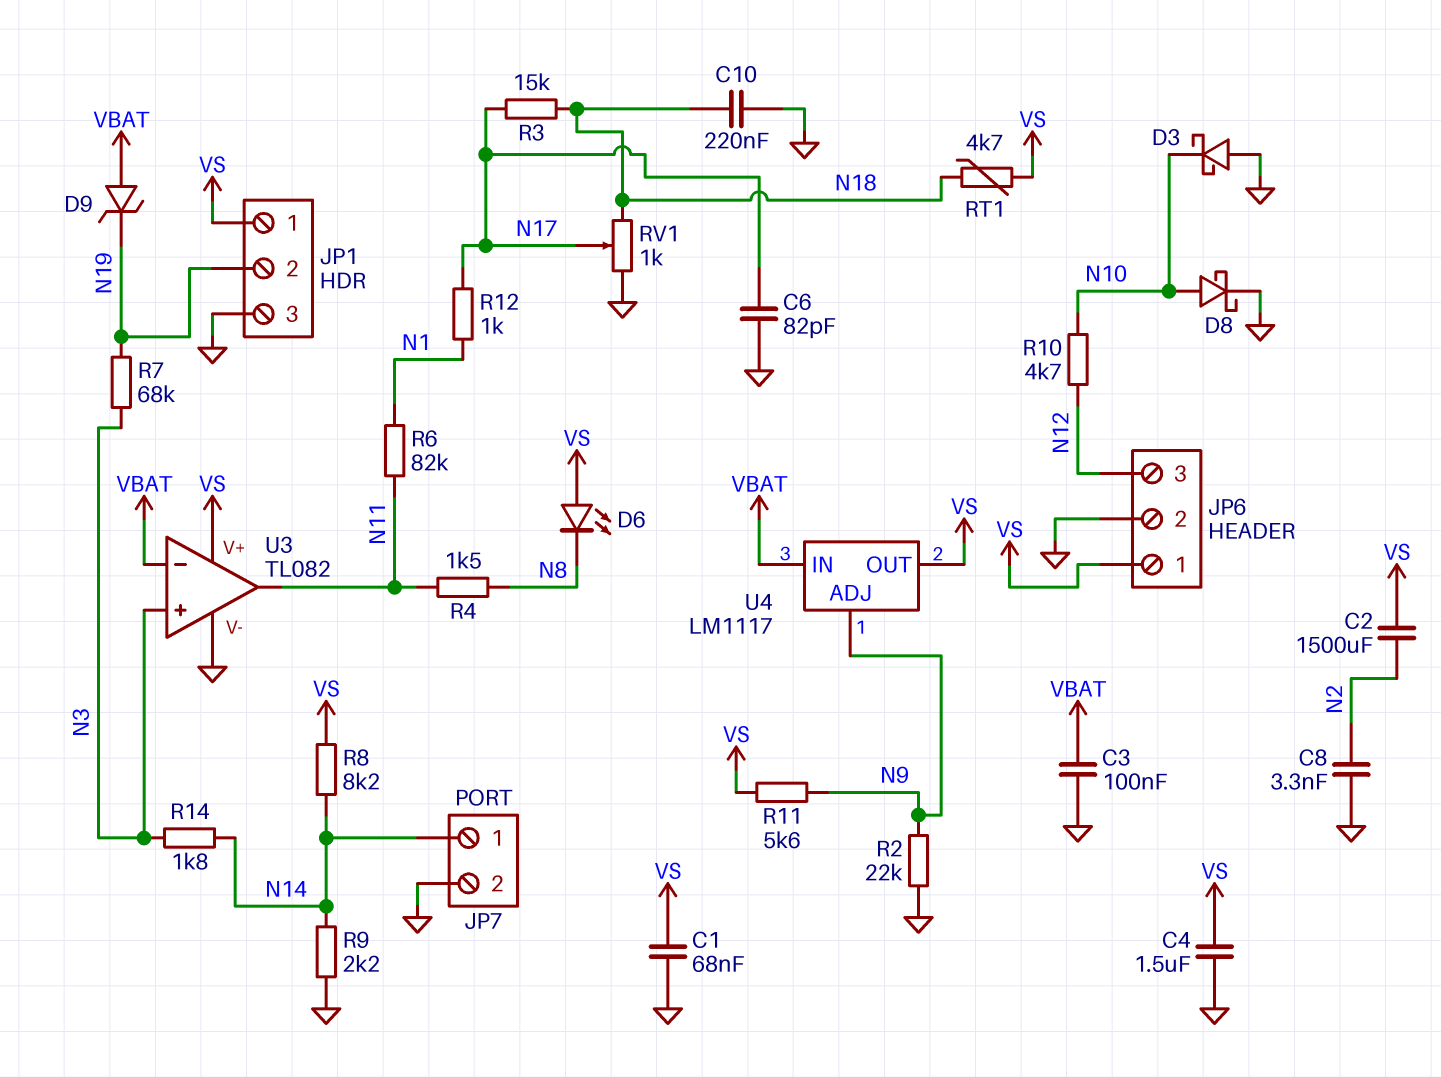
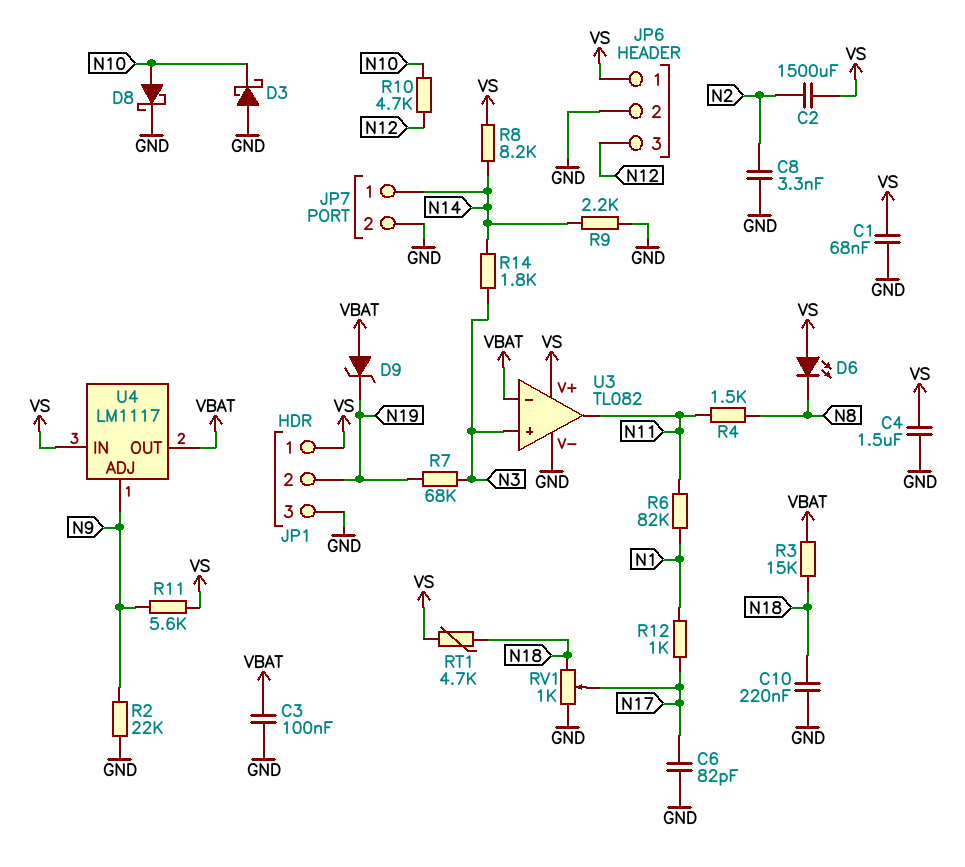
R3: 15k (N17, N18) -> 15k (N18, VBAT)
U4 pin IN: VBAT -> VS
U4 pin OUT: VS -> VBAT

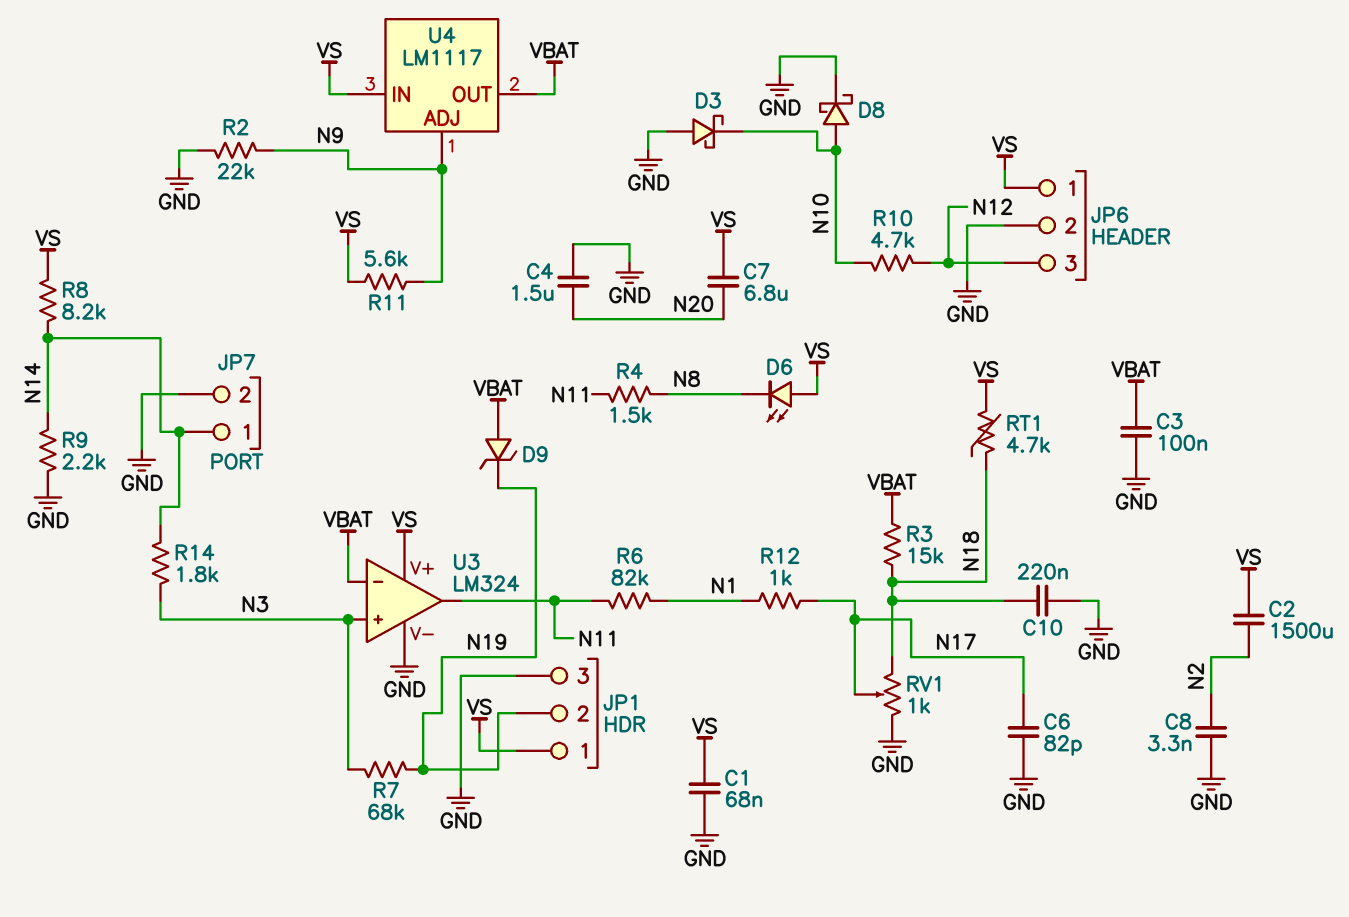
C4: 1.5uF (GND, VS) -> 1.5uF (GND, N20)
C7: none -> 6.8uF (N20, VS)
U3: TL082 -> LM324

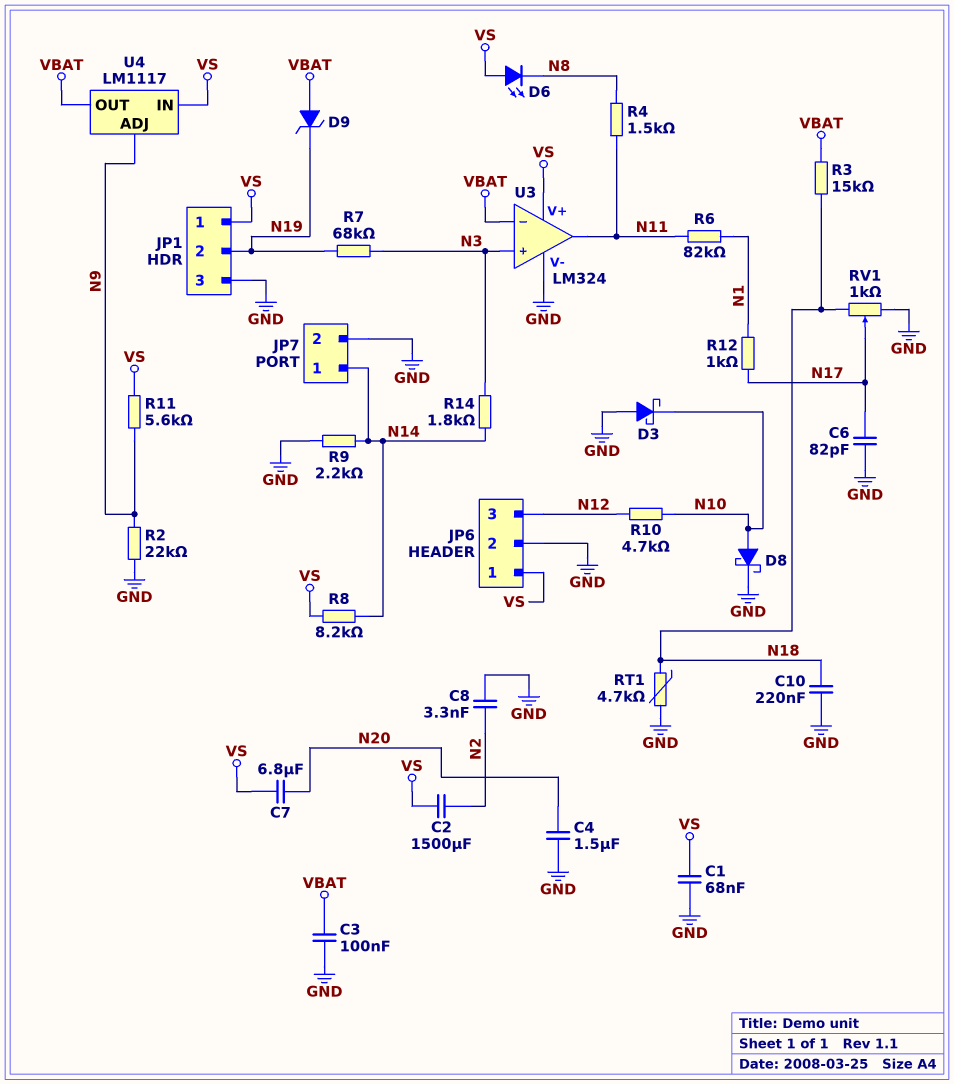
RT1: 4.7k (N18, VS) -> 4.7k (GND, N18)

